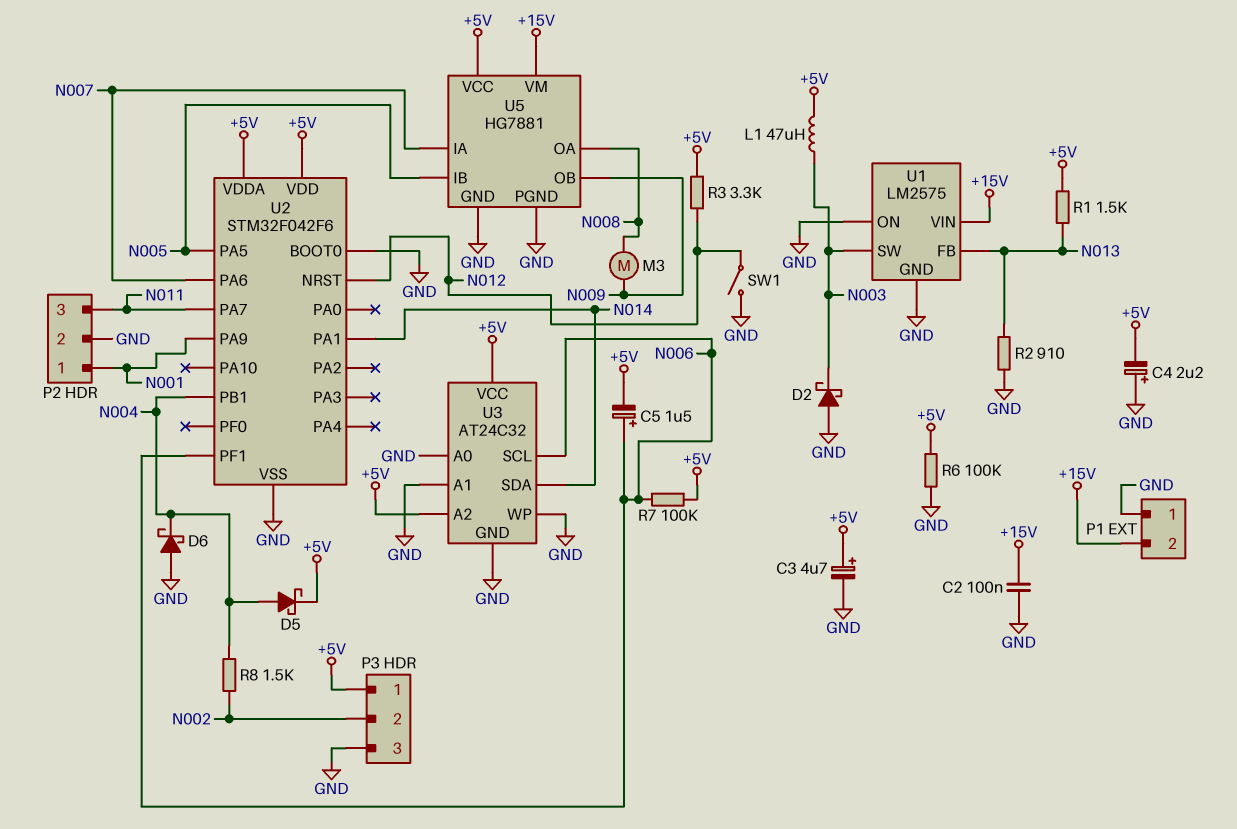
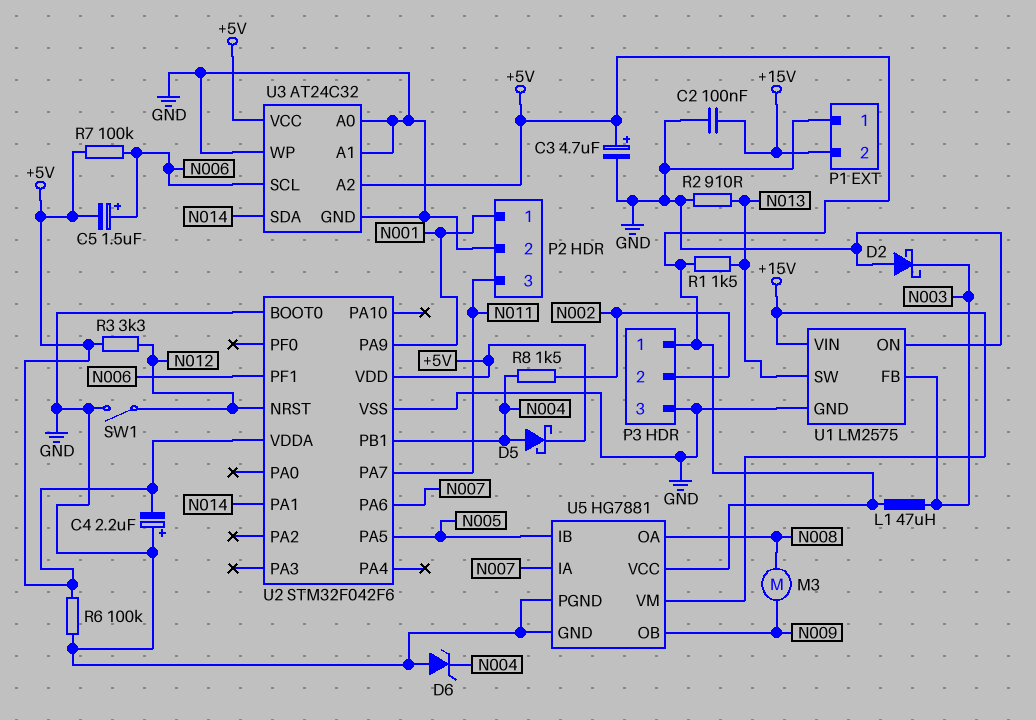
D6: schottky (A GND, K N004) -> zener (A GND, K N004)
U1 pin FB: N013 -> N003
U1 pin SW: N003 -> N013

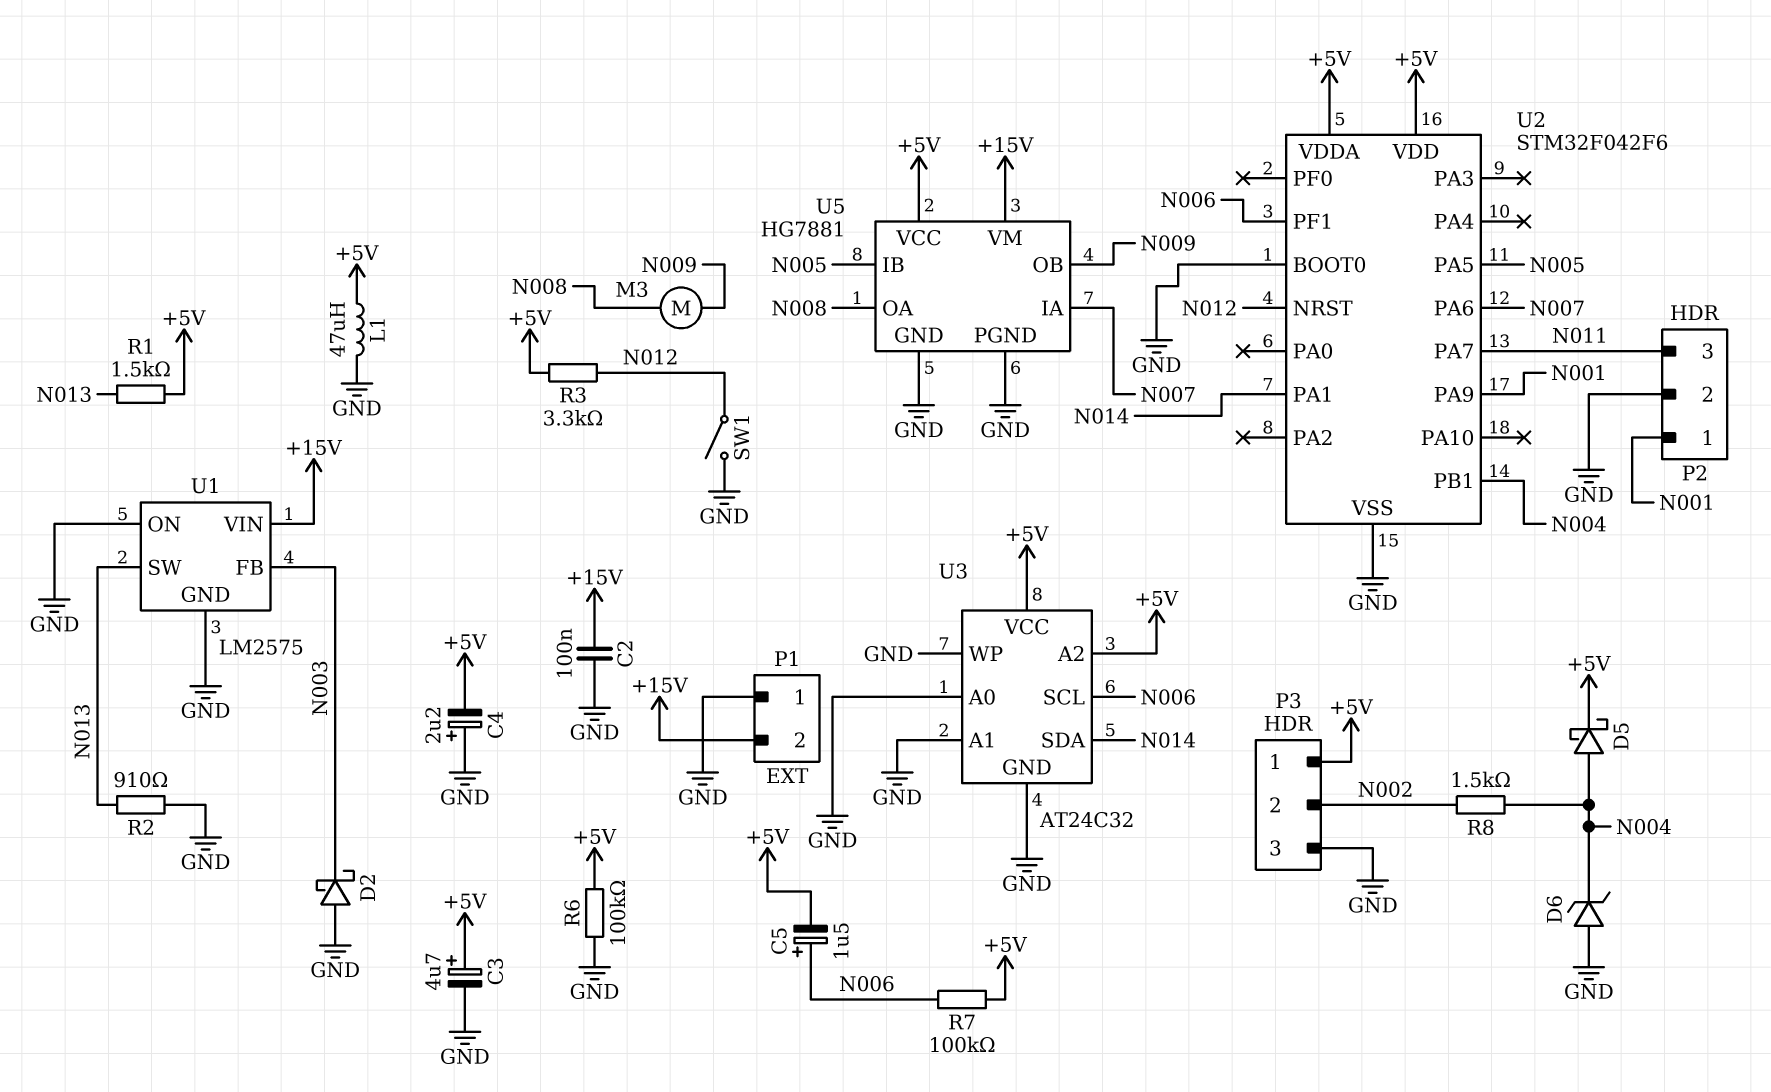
L1: 47uH (+5V, N003) -> 47uH (+5V, GND)

